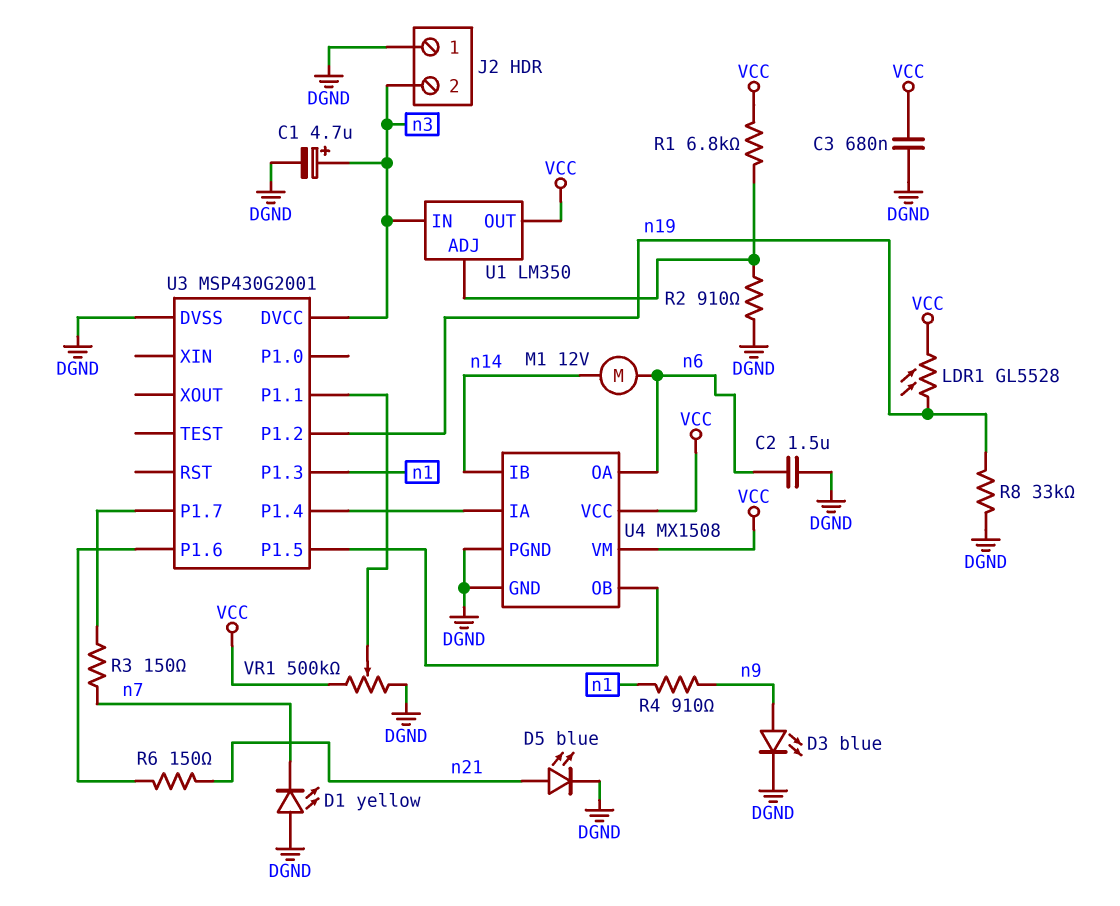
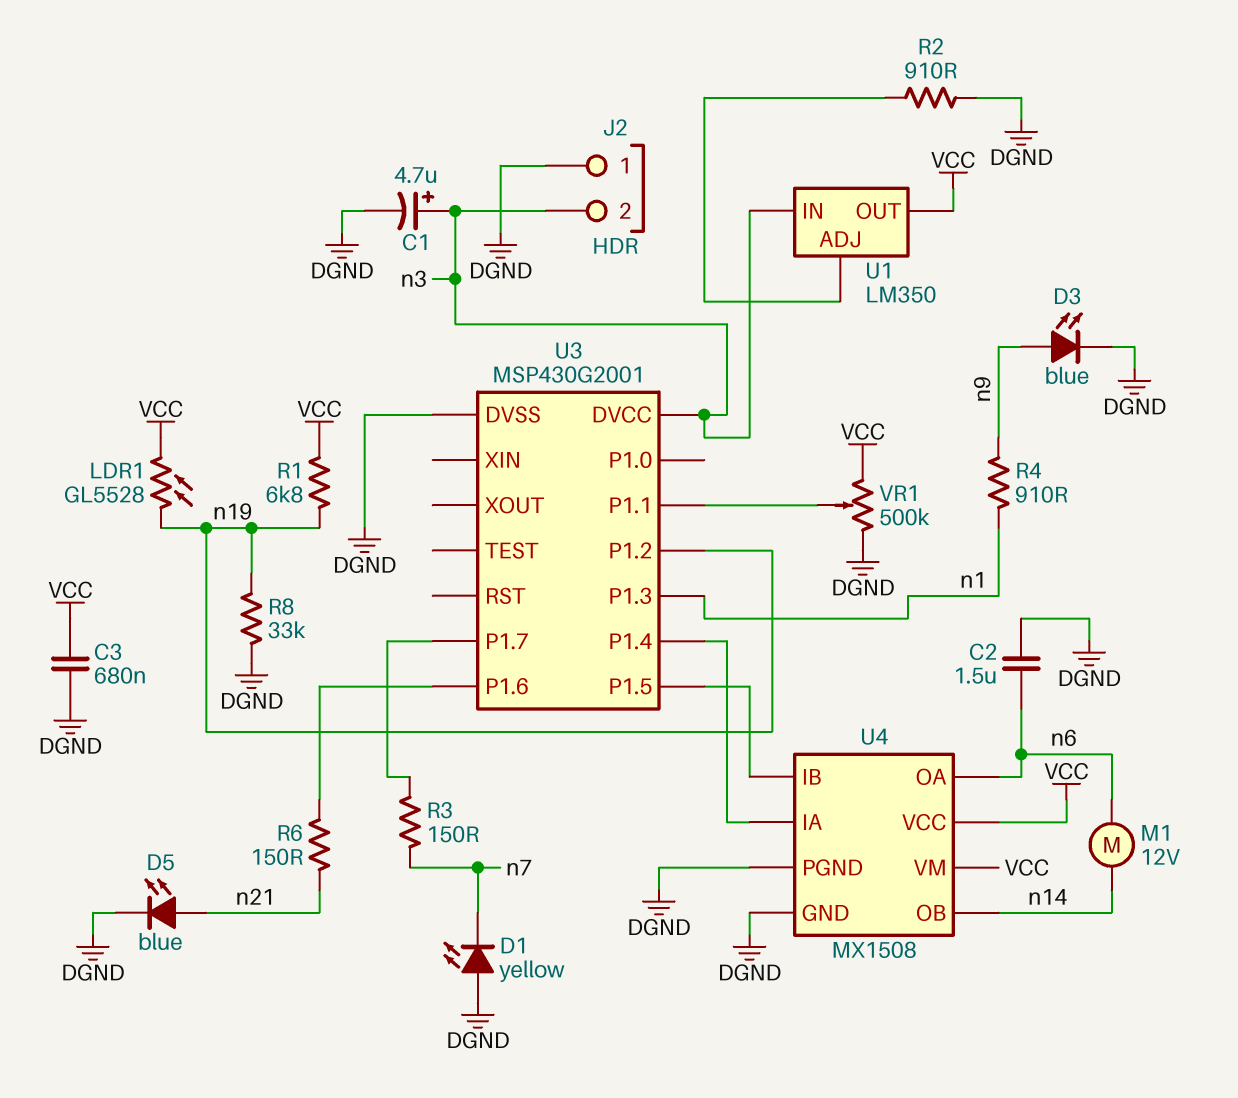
R1: 6.8k (U1/ADJ, VCC) -> 6.8k (VCC, n19)
U4 pin IB: n14 -> U3/P1.5
U4 pin OB: U3/P1.5 -> n14

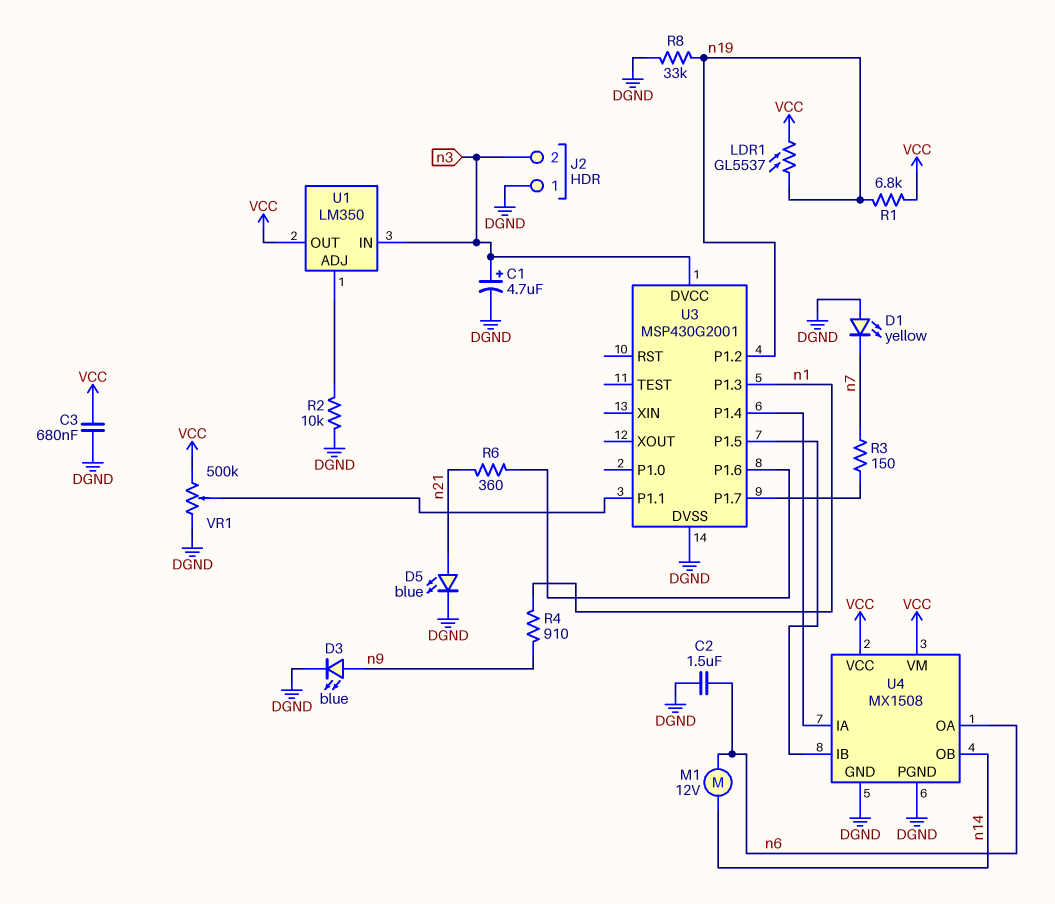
LDR1: GL5528 (VCC, n19) -> GL5537 (VCC, n19)
R2: 910 (DGND, U1/ADJ) -> 10k (DGND, U1/ADJ)
R6: 150 (U3/P1.6, n21) -> 360 (U3/P1.6, n21)

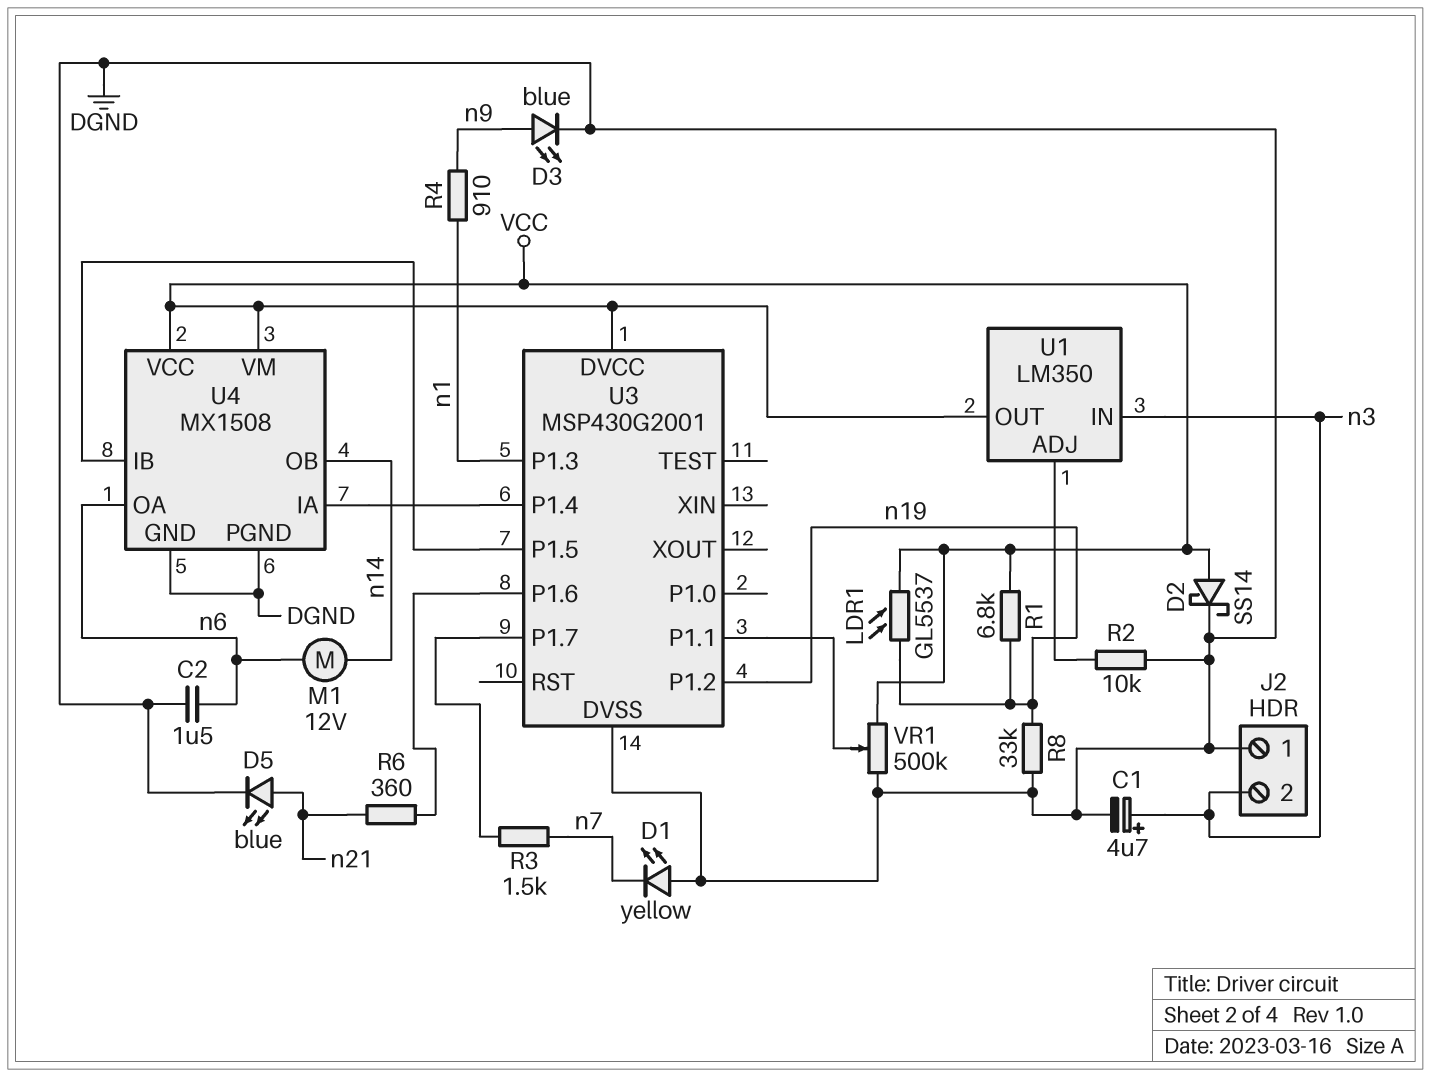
C3: 680nF (DGND, VCC) -> none
D2: none -> schottky SS14 (A VCC, K DGND)
R3: 150 (U3/P1.7, n7) -> 1.5k (U3/P1.7, n7)
U3 pin DVCC: n3 -> VCC

